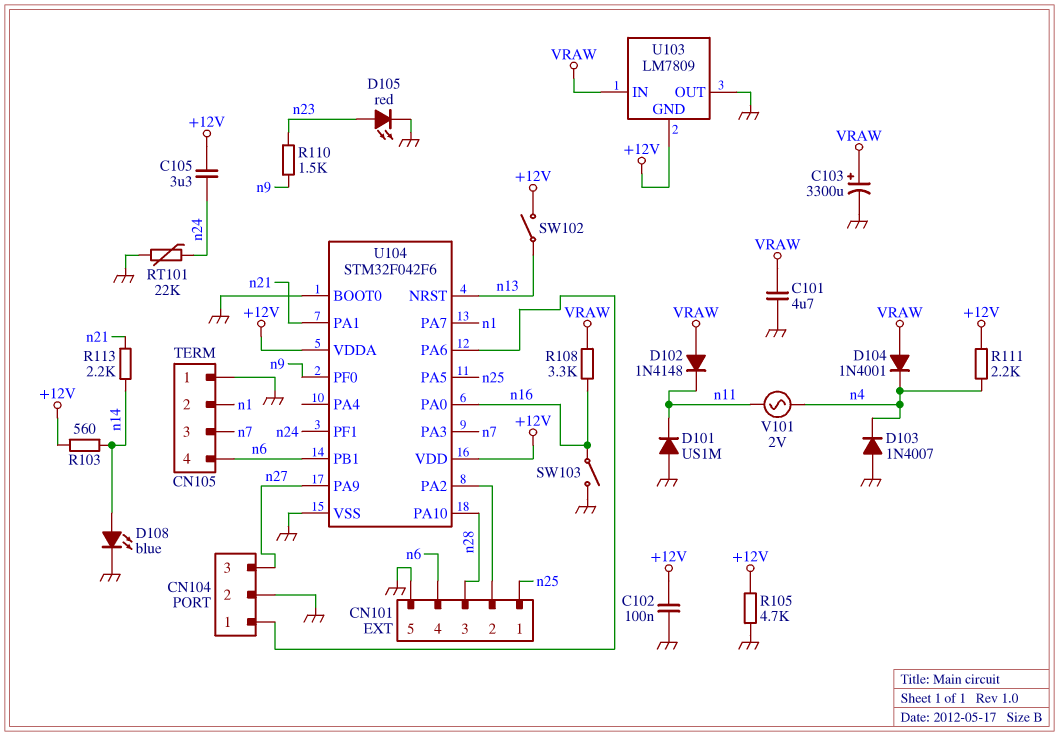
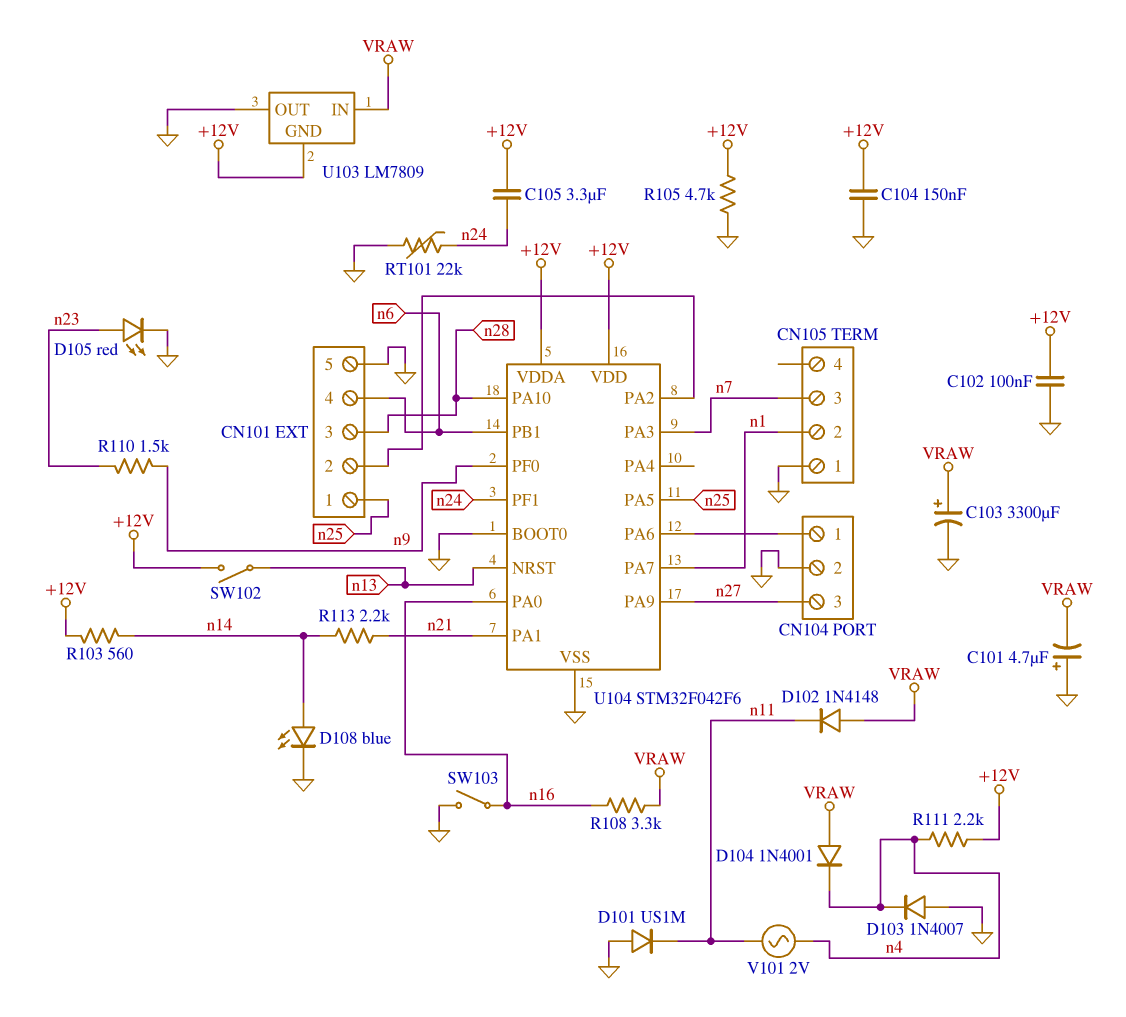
C101: 4.7uF (GND, VRAW) -> 4.7uF (plus GND, minus VRAW)
C104: none -> 150nF (+12V, GND)
CN105 pin 4: n6 -> none

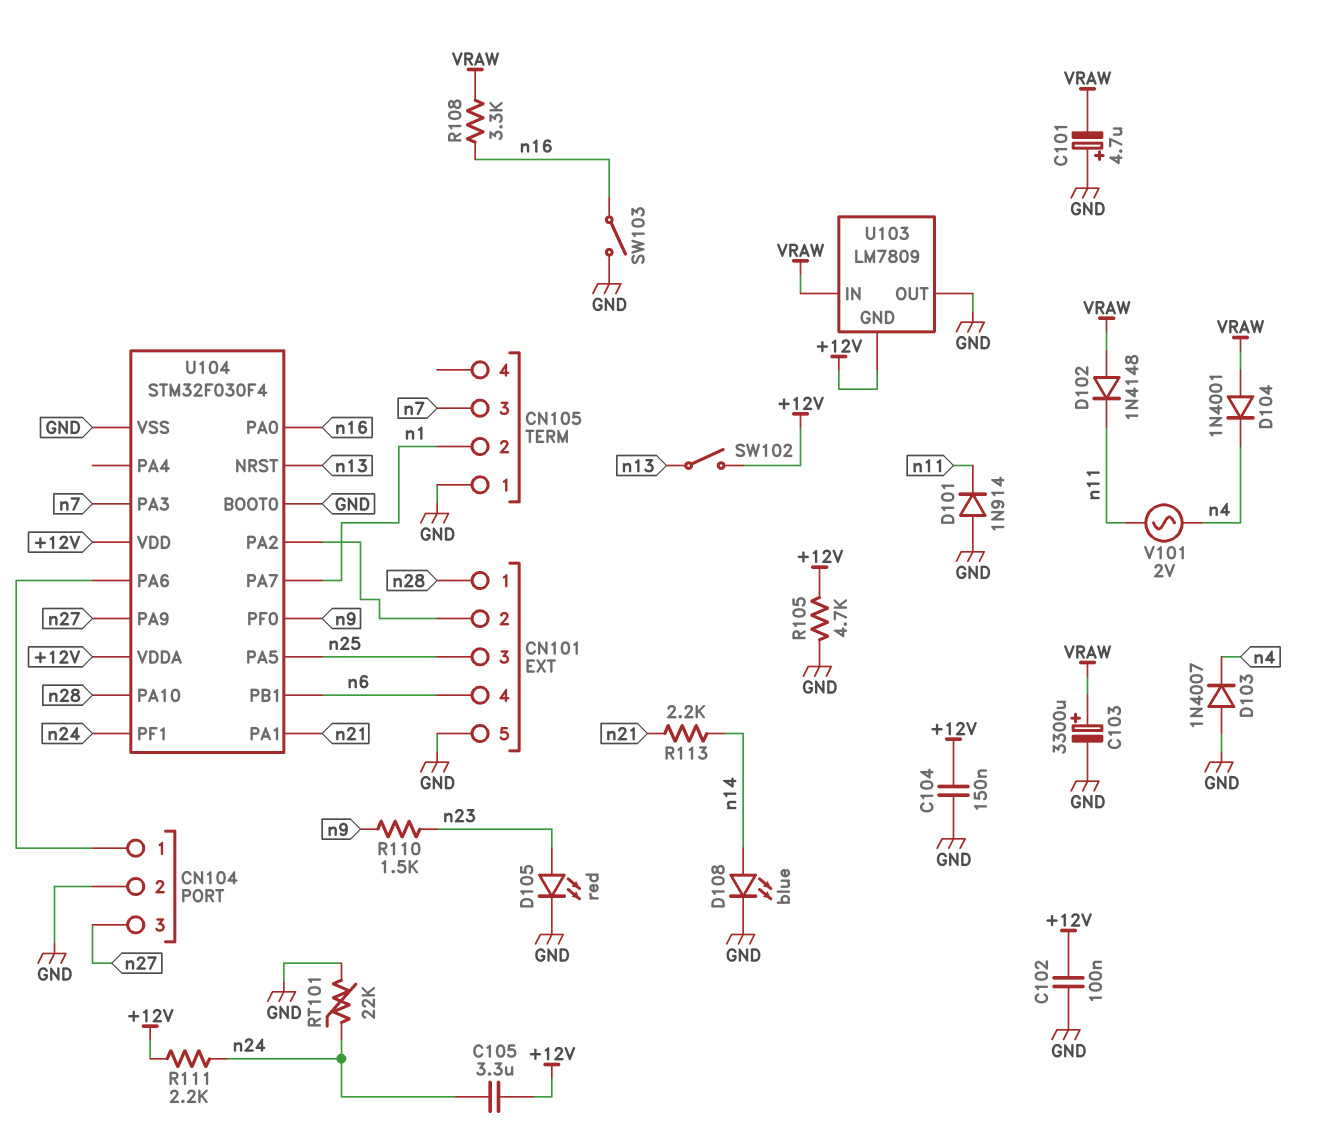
CN101 pin 1: n25 -> n28
CN101 pin 3: n28 -> n25
D101: diode US1M (A GND, K n11) -> diode 1N914 (A GND, K n11)
R103: 560 (+12V, n14) -> none
R111: 2.2k (+12V, n4) -> 2.2k (+12V, n24)
U104: STM32F042F6 -> STM32F030F4

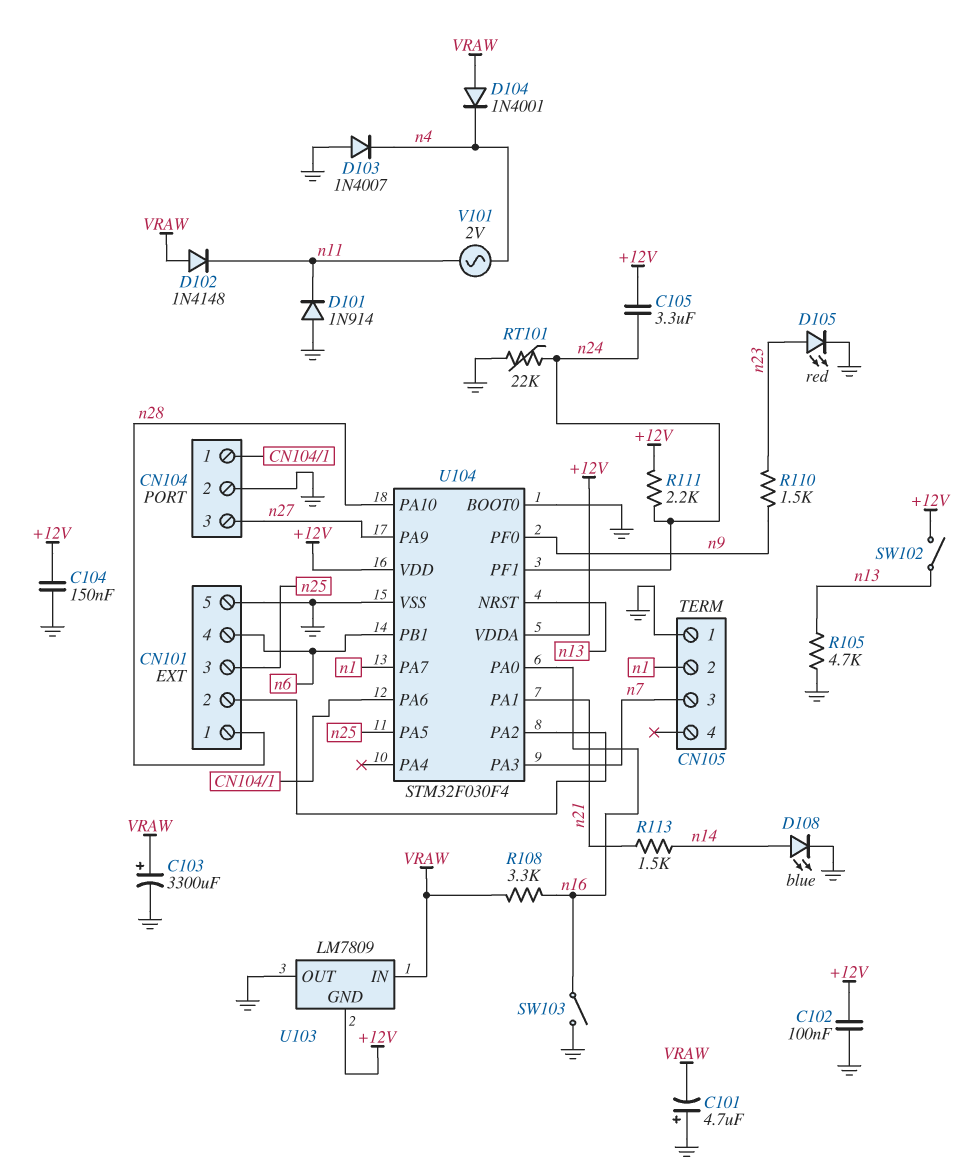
R105: 4.7k (+12V, GND) -> 4.7k (GND, n13)
R113: 2.2k (n14, n21) -> 1.5k (n14, n21)

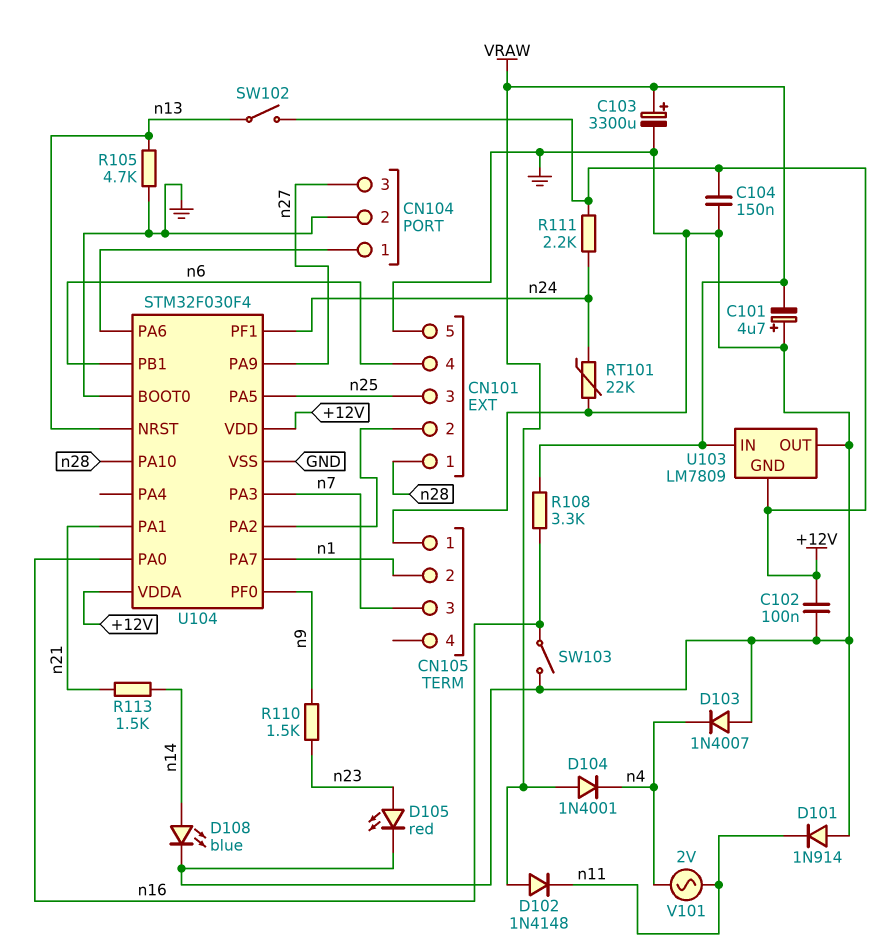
C105: 3.3uF (+12V, n24) -> none

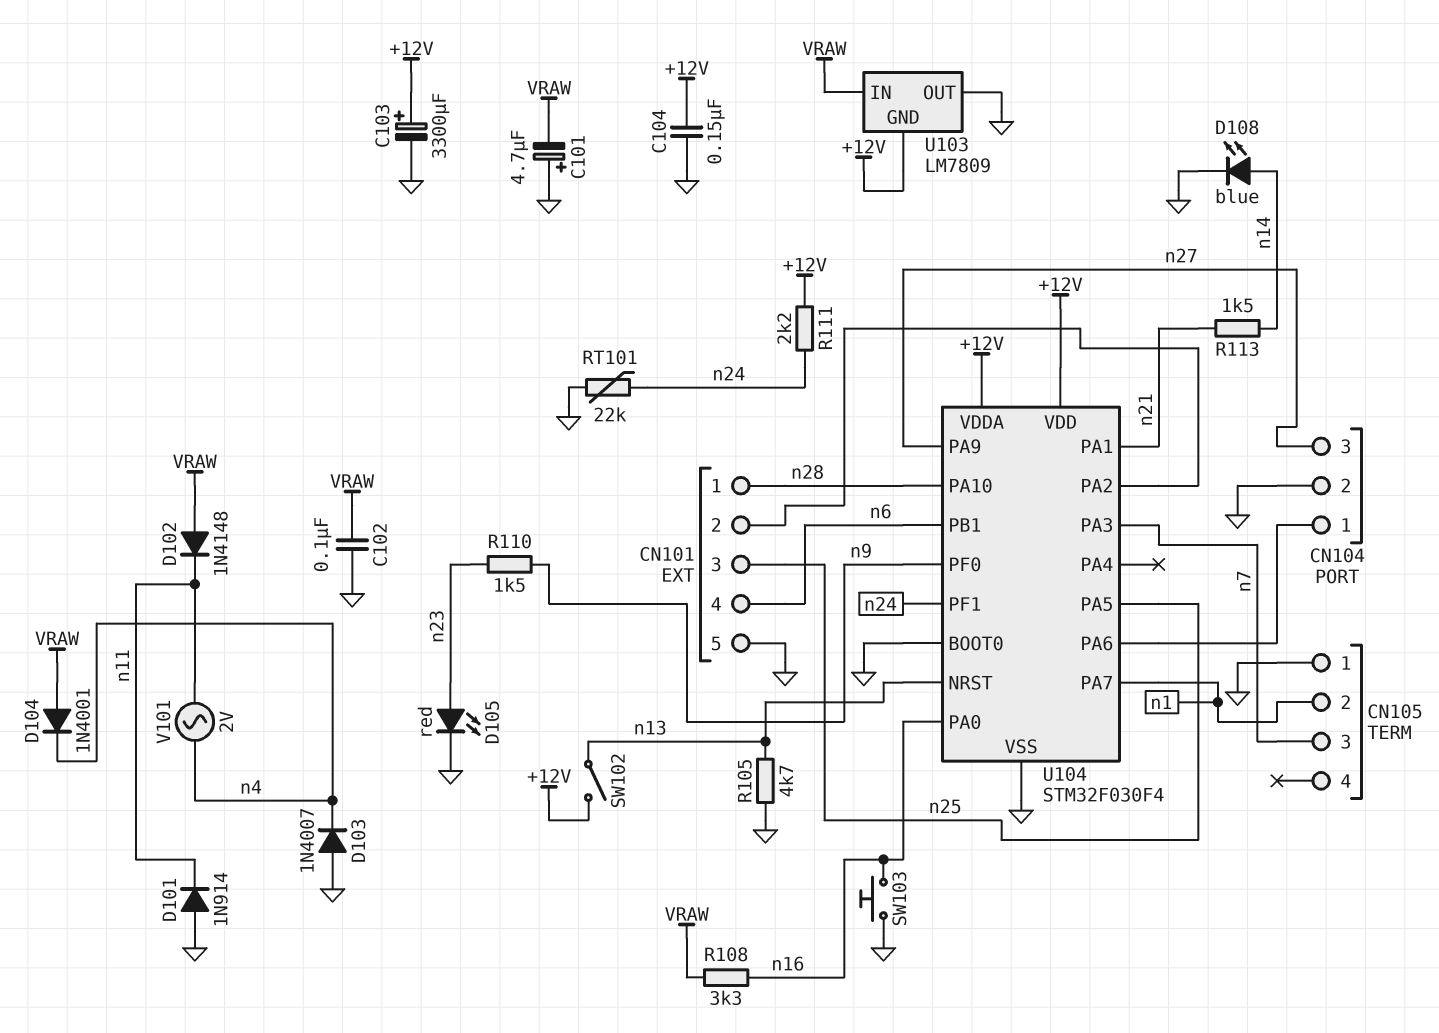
C102: 100nF (+12V, GND) -> 100nF (GND, VRAW)
C103: 3300uF (plus VRAW, minus GND) -> 3300uF (plus +12V, minus GND)
SW103: switch (GND, n16) -> button (GND, n16)

